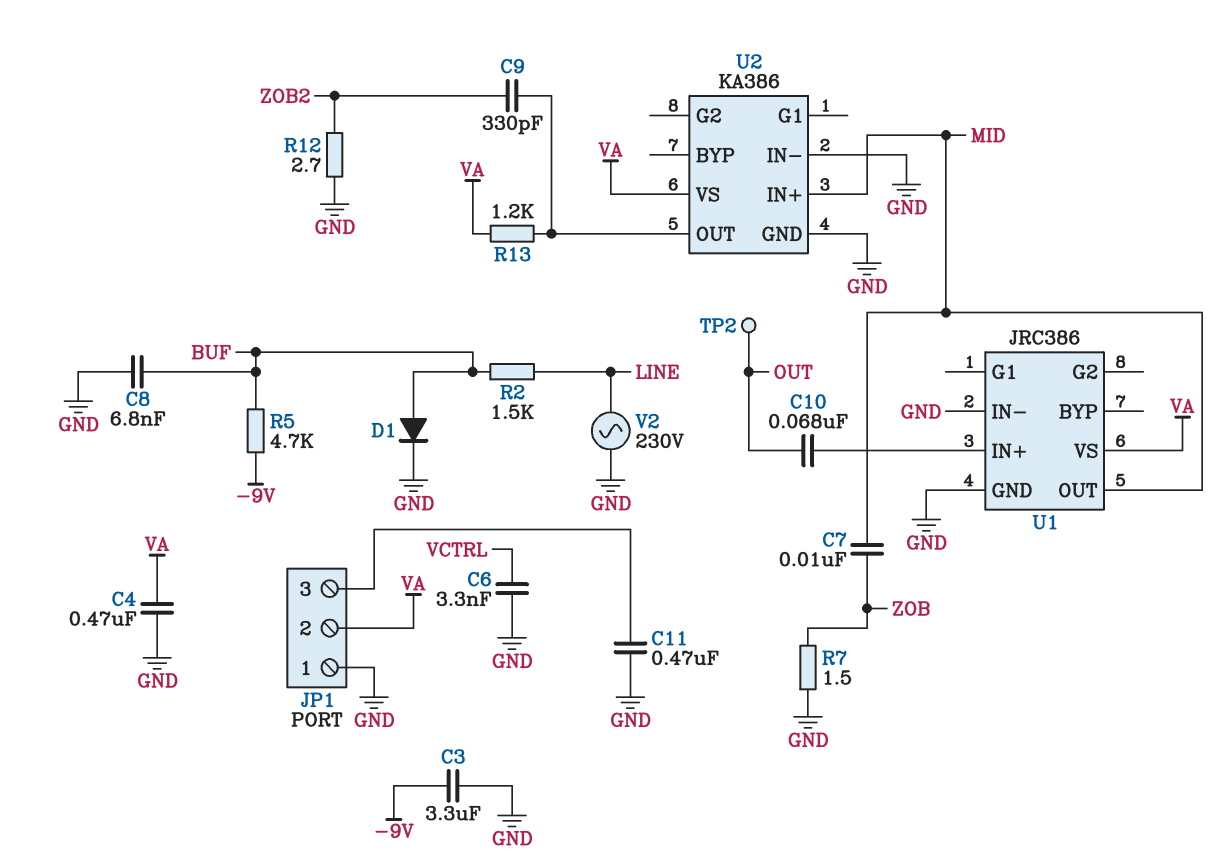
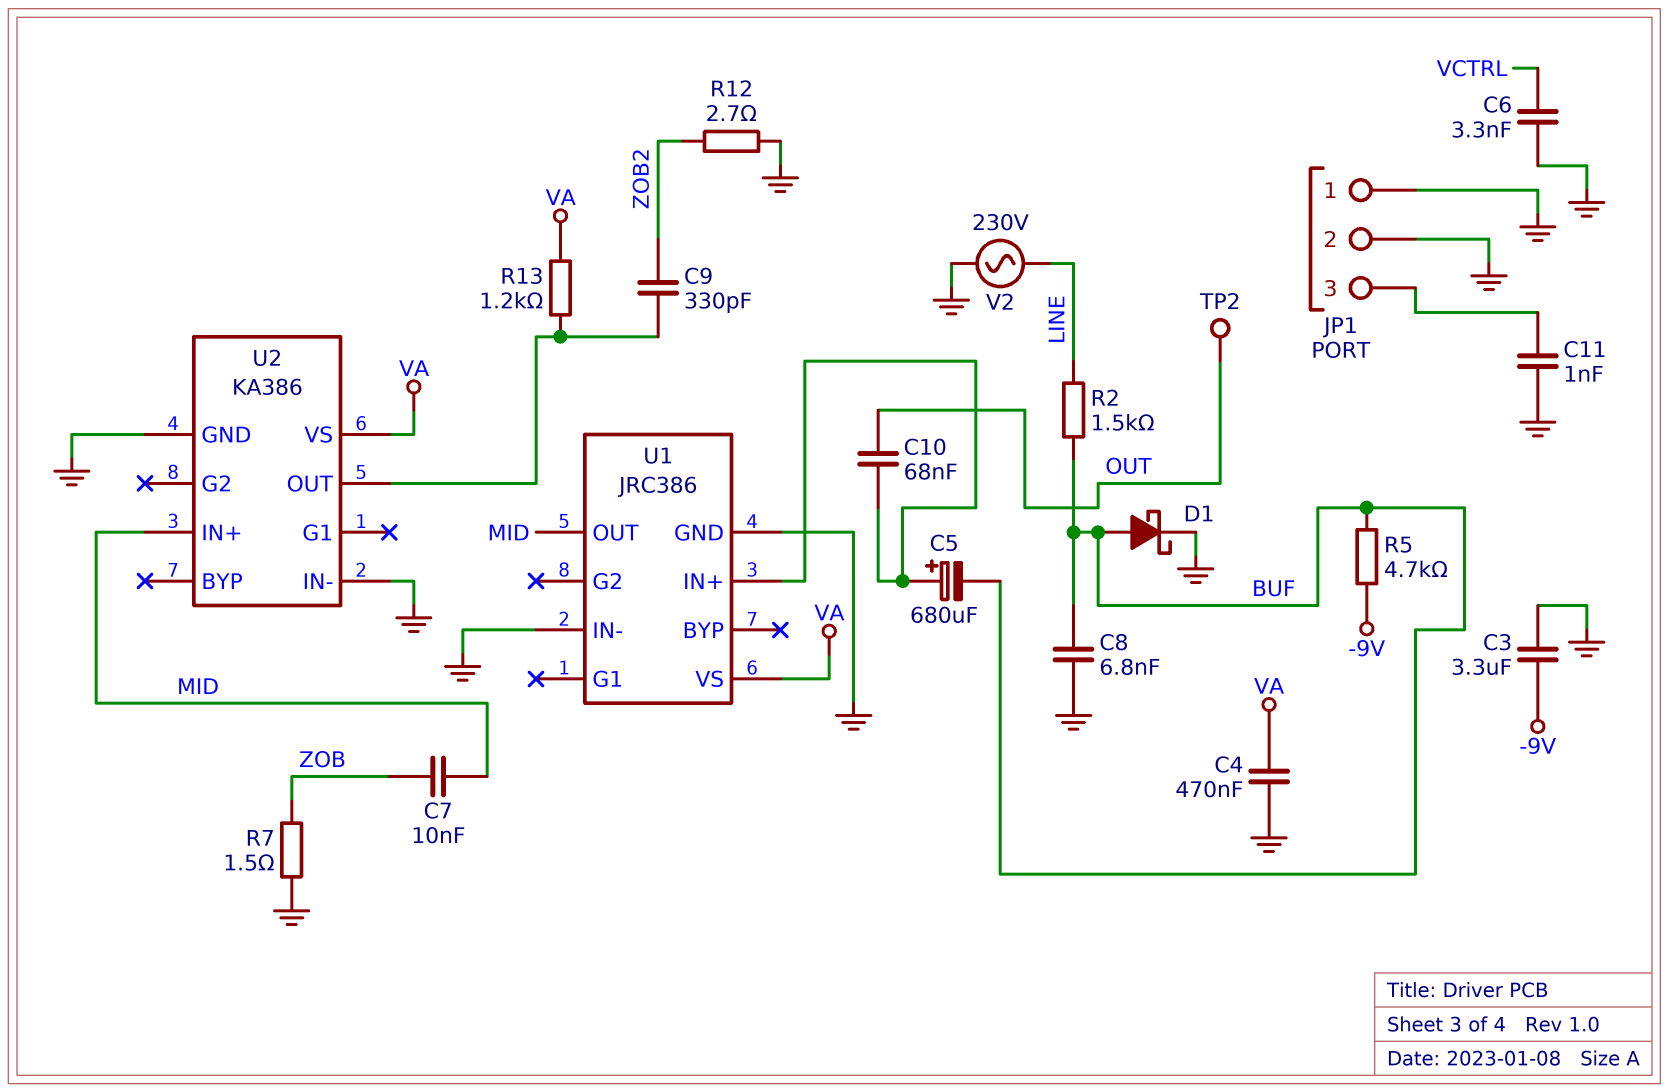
C5: none -> 680uF (plus U1/IN+, minus BUF)
C11: 470nF (GND, JP1/3) -> 1nF (GND, JP1/3)
D1: diode (A BUF, K GND) -> schottky (A BUF, K GND)
JP1 pin 2: VA -> GND

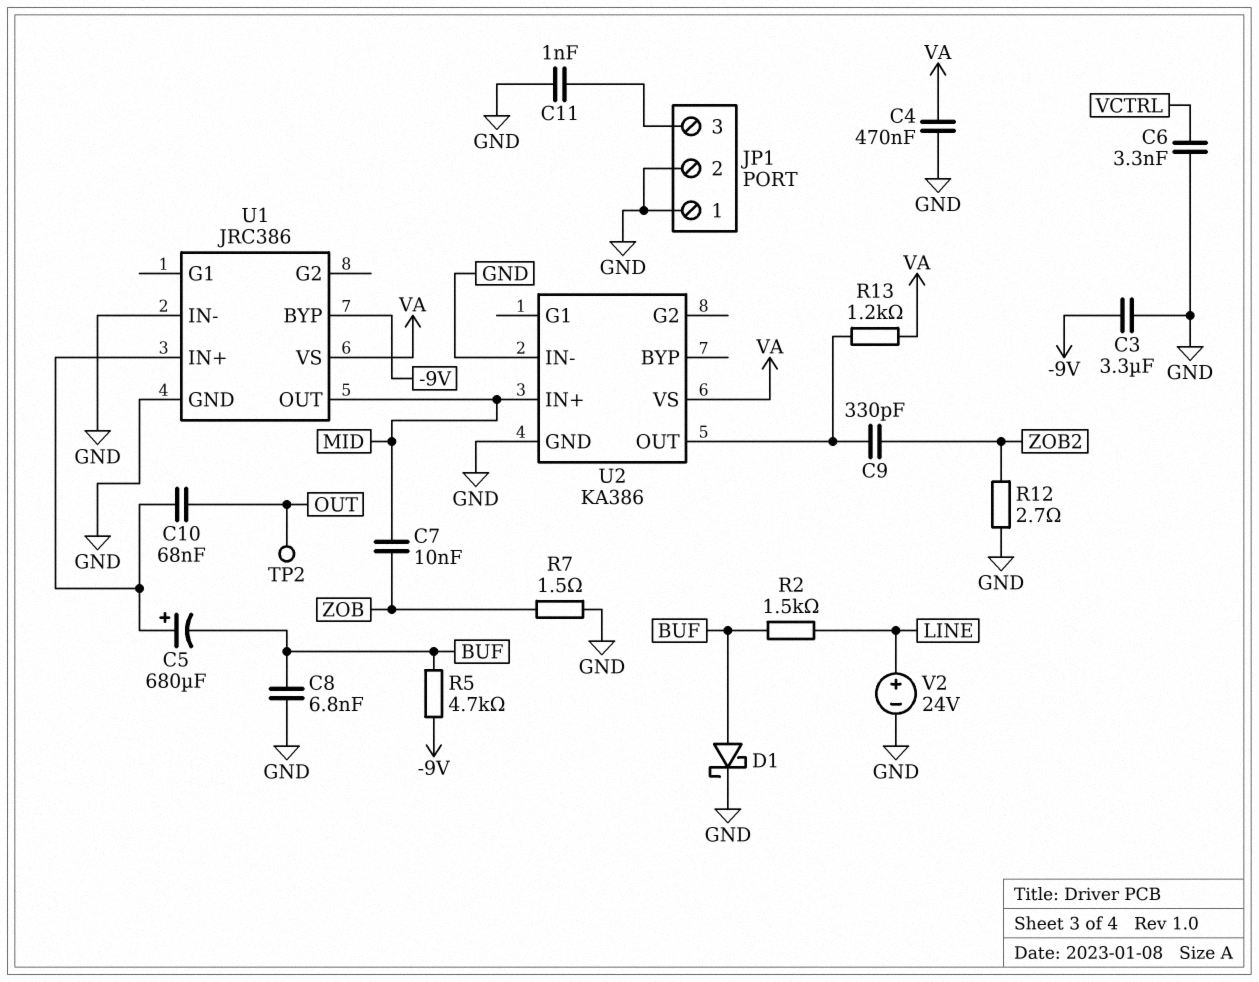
U1 pin BYP: none -> -9V
V2: AC 230V (GND, LINE) -> 24V (plus LINE, minus GND)

